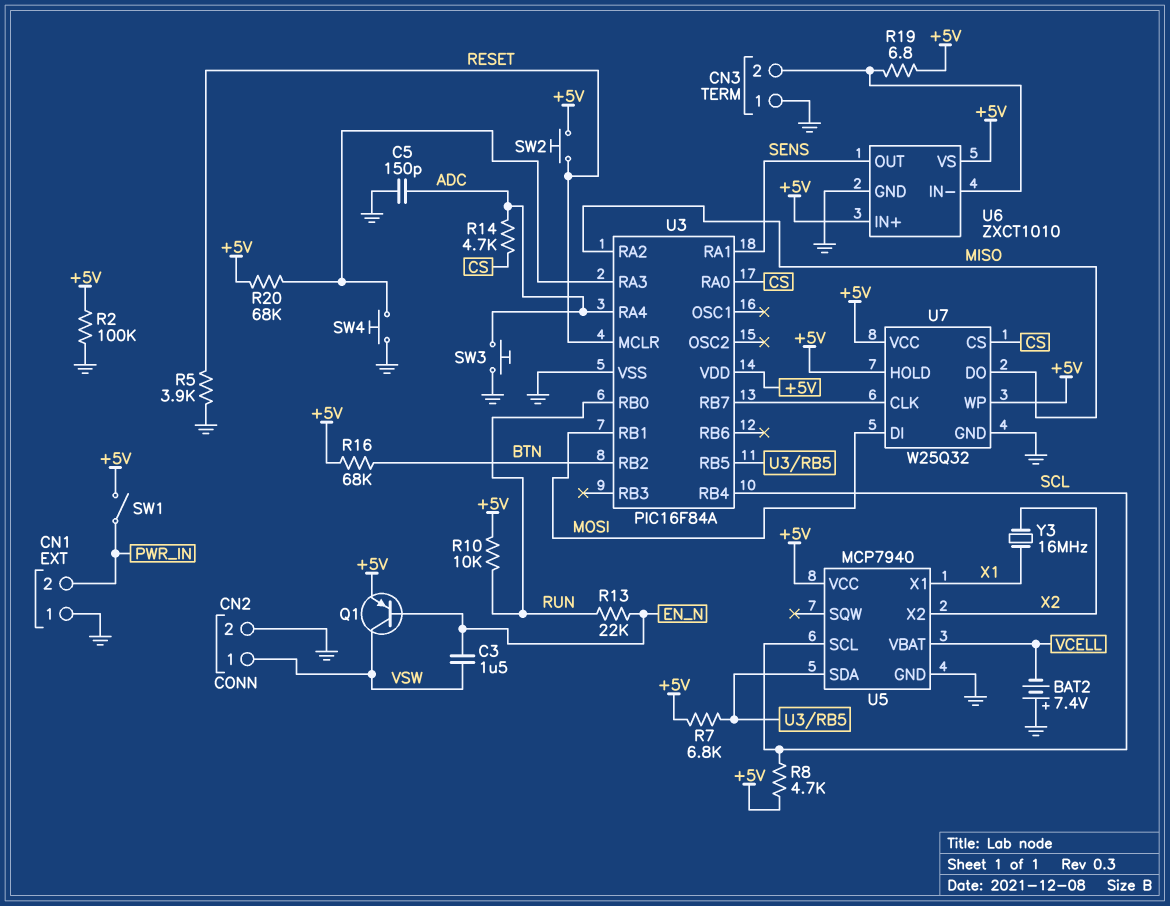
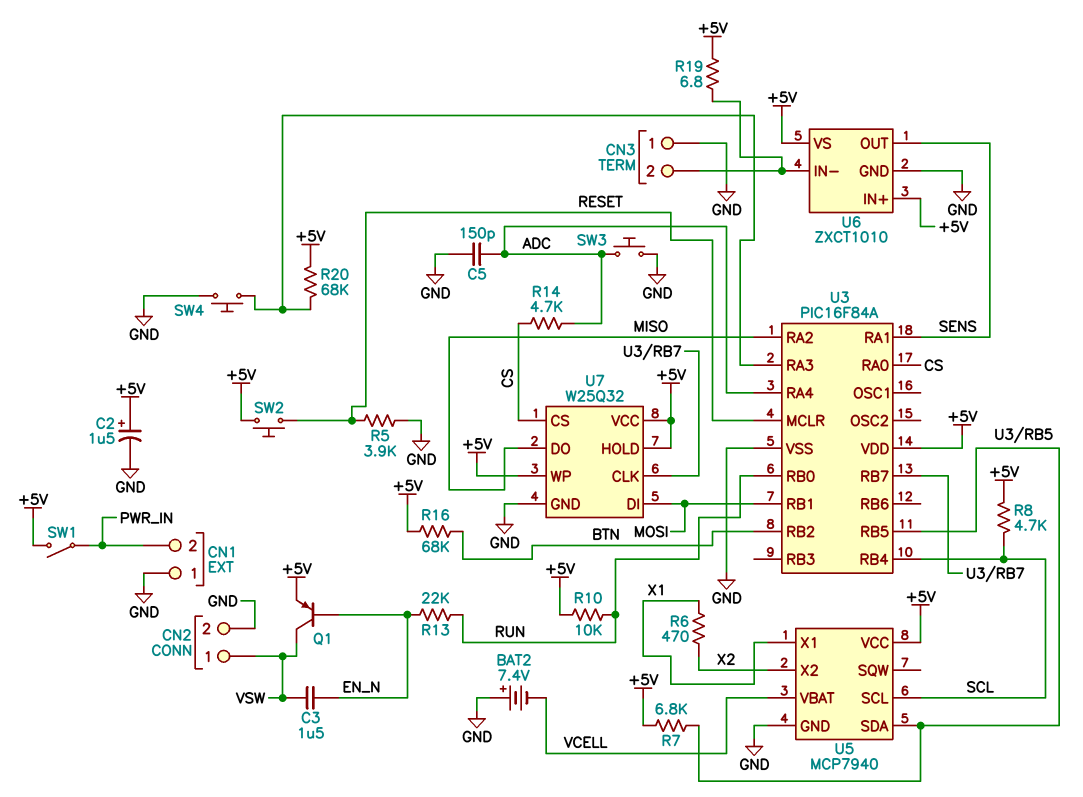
C2: none -> 1.5uF (plus +5V, minus GND)
R2: 100k (+5V, GND) -> none
R6: none -> 470 (X1, X2)
Y3: 16MHz (X1, X2) -> none

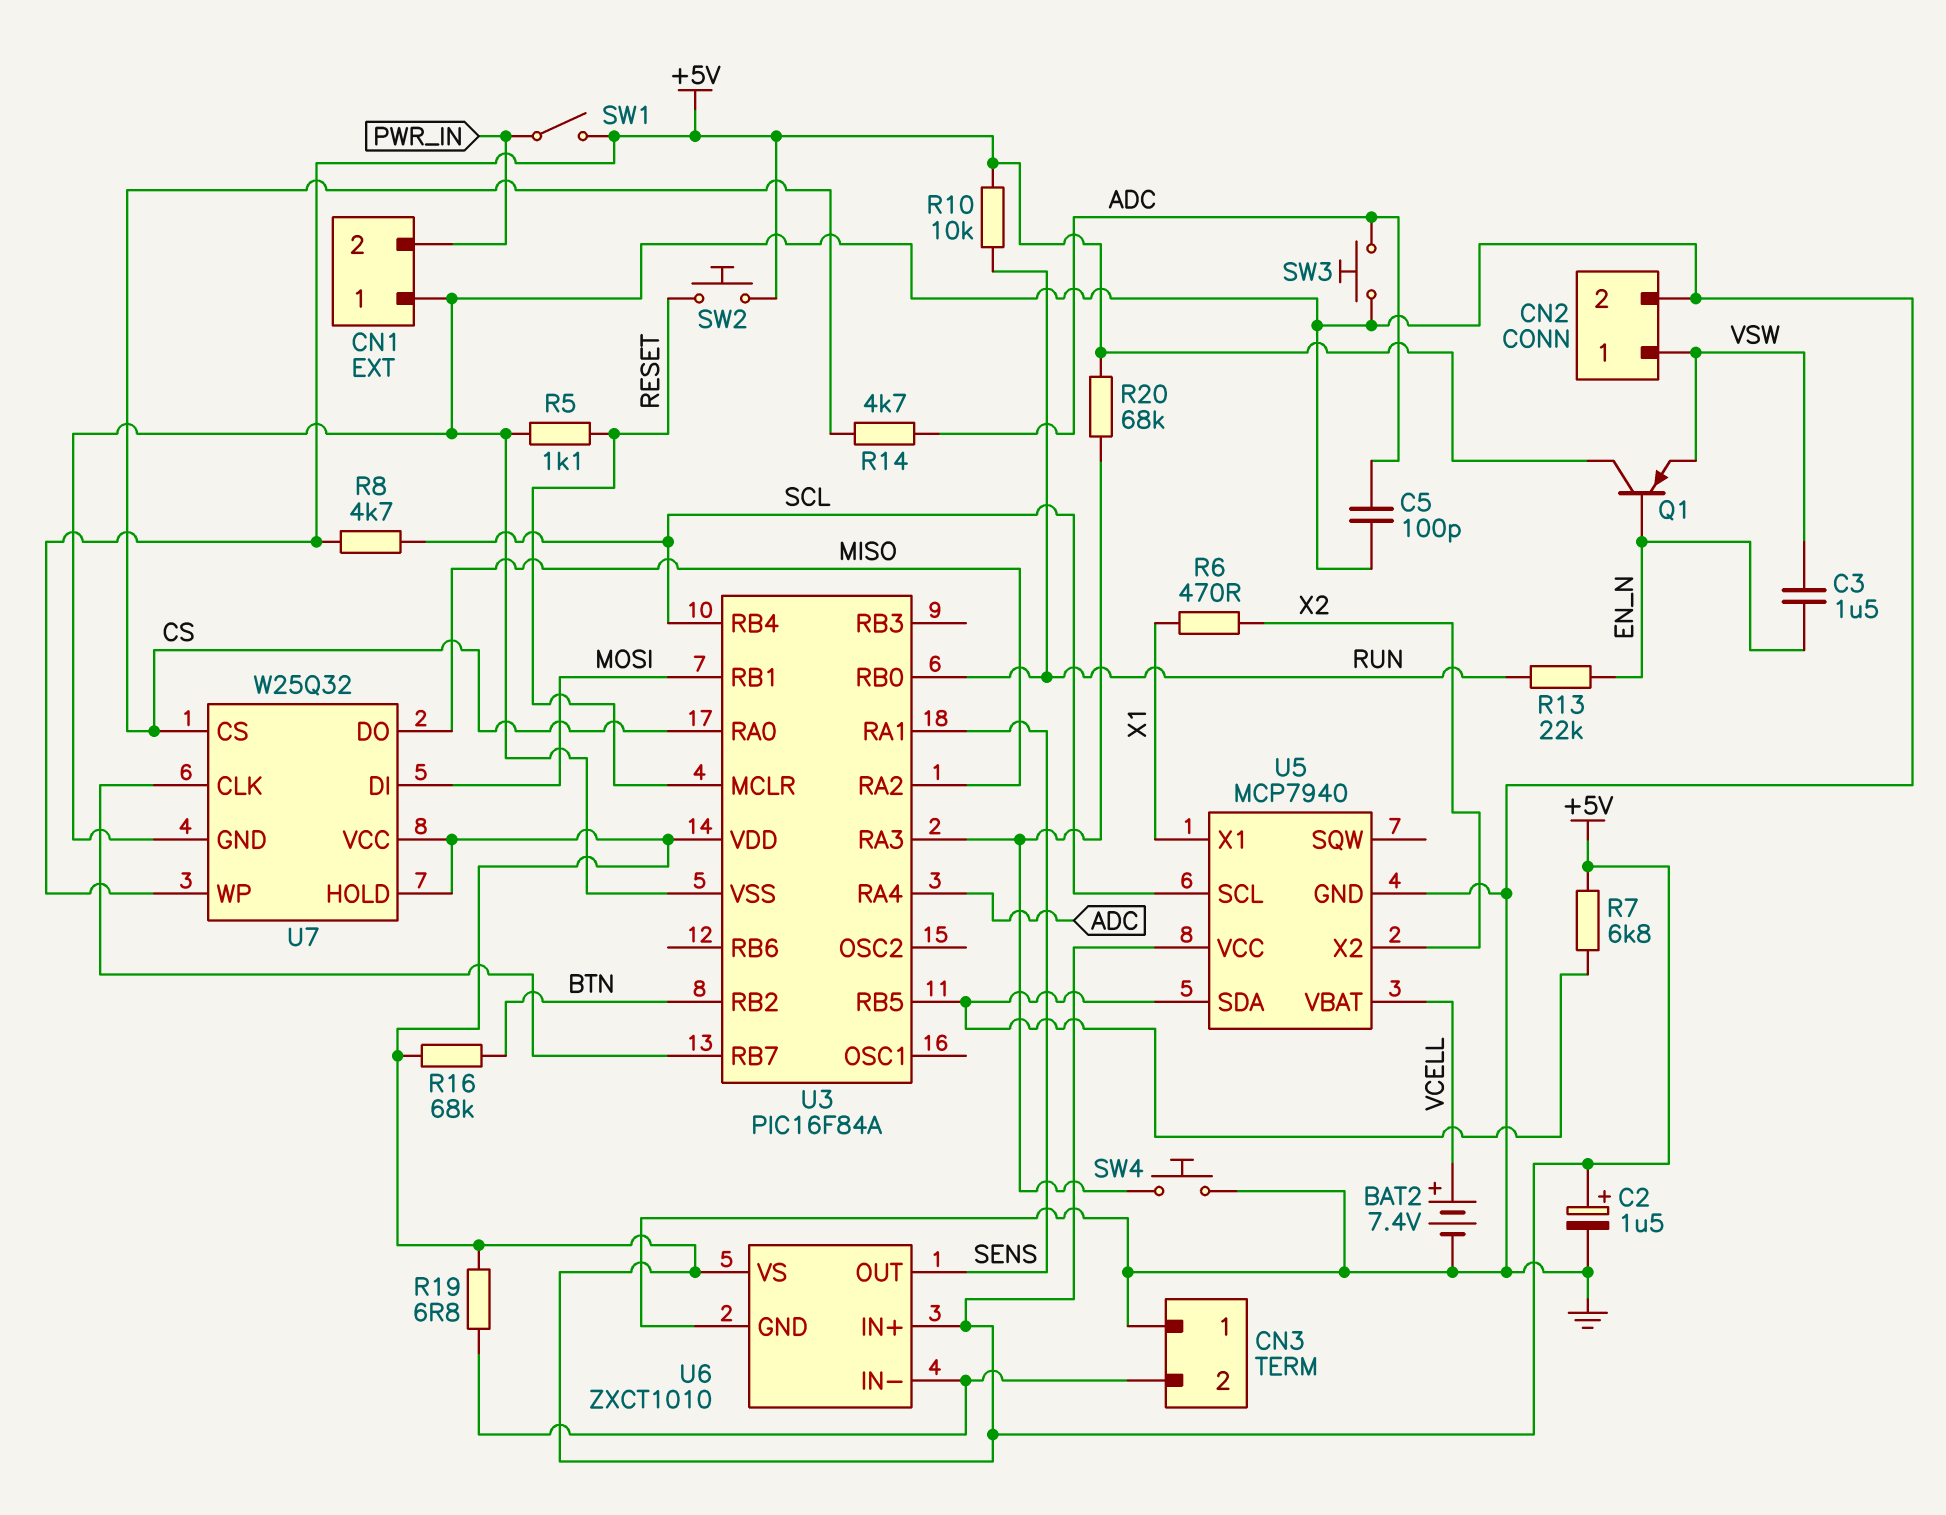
BAT2: 7.4V (plus GND, minus VCELL) -> 7.4V (plus VCELL, minus GND)
C5: 150pF (ADC, GND) -> 100pF (ADC, GND)
Q1: PNP (B EN_N, C VSW, E +5V) -> PNP (B EN_N, C +5V, E VSW)
R5: 3.9k (GND, RESET) -> 1.1k (GND, RESET)

